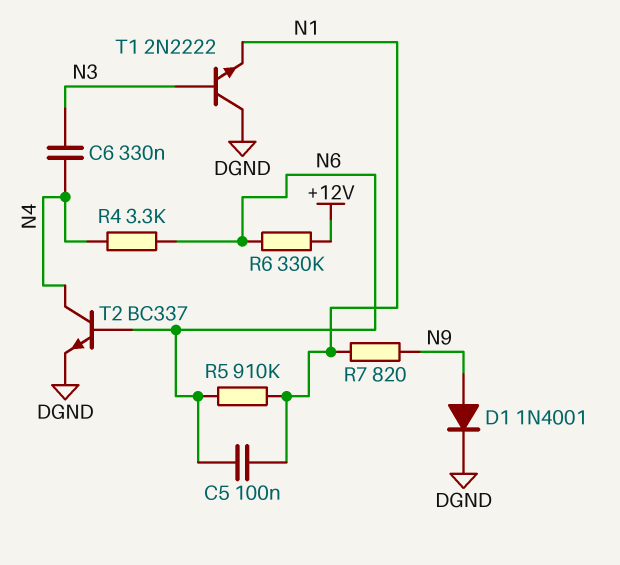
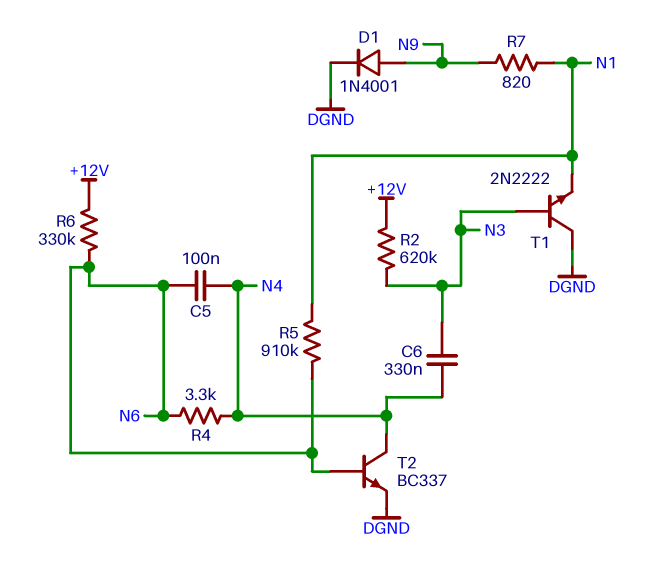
C5: 100nF (N1, N6) -> 100nF (N4, N6)
R2: none -> 620k (+12V, N3)

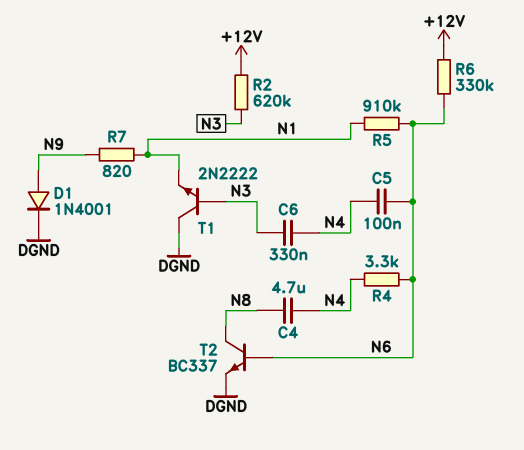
C4: none -> 4.7uF (N4, N8)
T2: NPN BC337 (B N6, C N4, E DGND) -> NPN BC337 (B N6, C N8, E DGND)

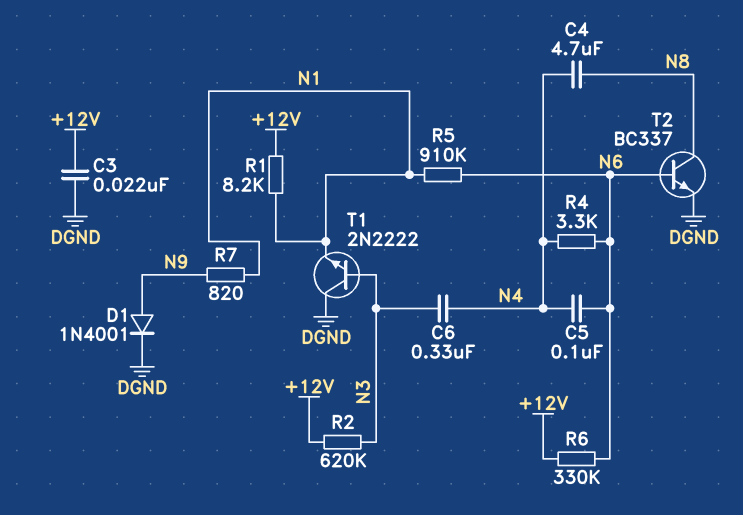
C3: none -> 22nF (+12V, DGND)
R1: none -> 8.2k (+12V, N1)

